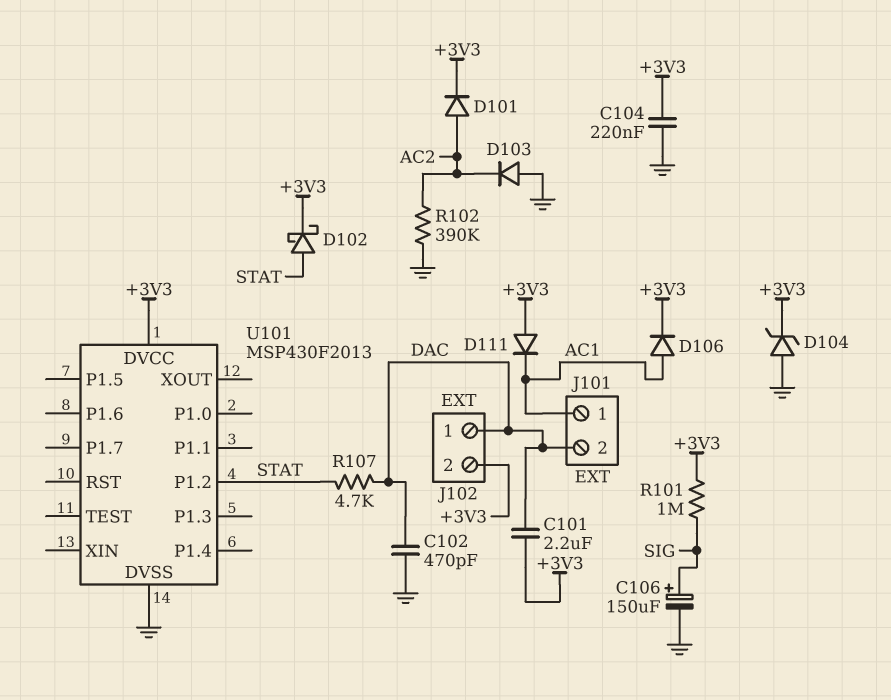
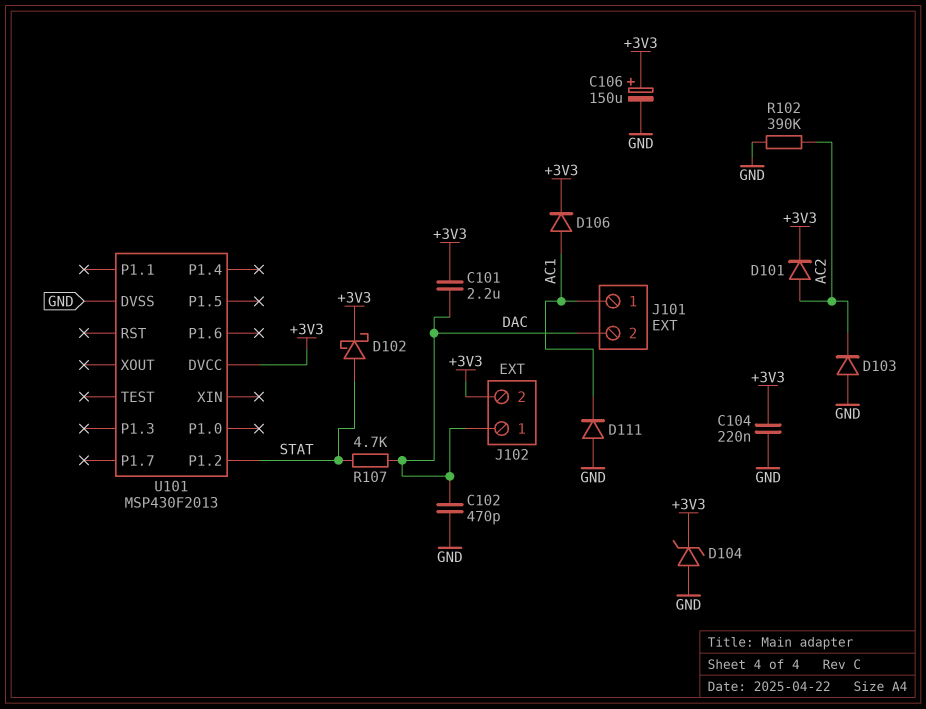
C106: 150uF (plus SIG, minus GND) -> 150uF (plus +3V3, minus GND)
D111: diode (A +3V3, K AC1) -> diode (A GND, K AC1)
R101: 1M (+3V3, SIG) -> none

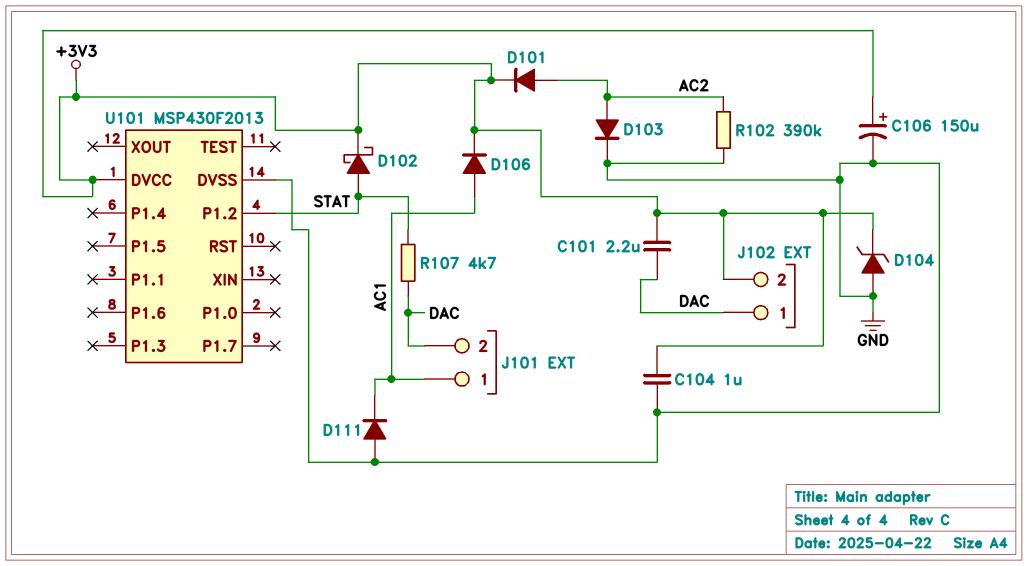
C102: 470pF (DAC, GND) -> none
C104: 220nF (+3V3, GND) -> 1uF (+3V3, GND)
D103: diode (A GND, K AC2) -> diode (A AC2, K GND)

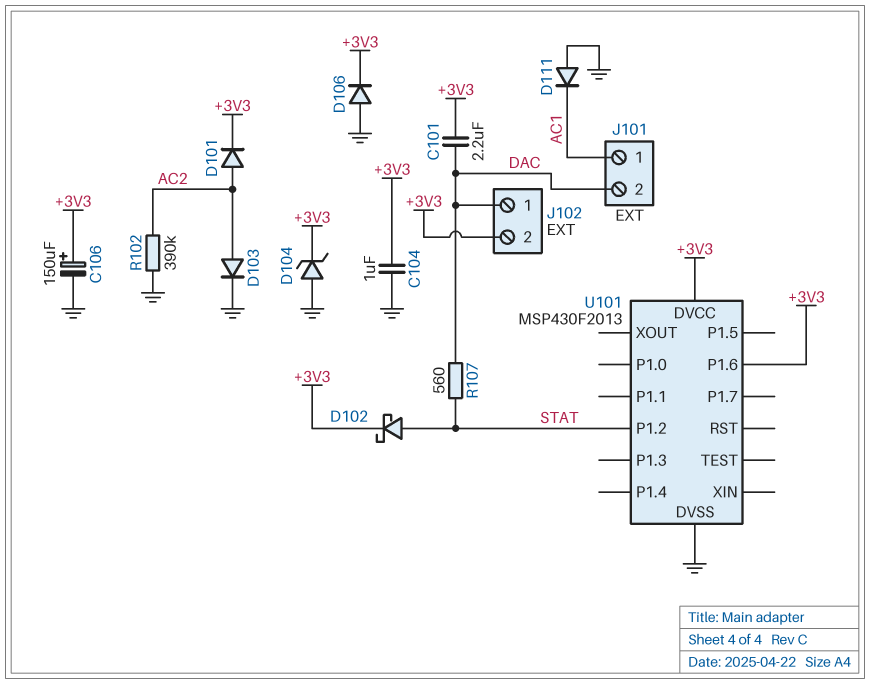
D106: diode (A AC1, K +3V3) -> diode (A GND, K +3V3)
R107: 4.7k (DAC, STAT) -> 560 (DAC, STAT)
U101 pin P1.6: none -> +3V3

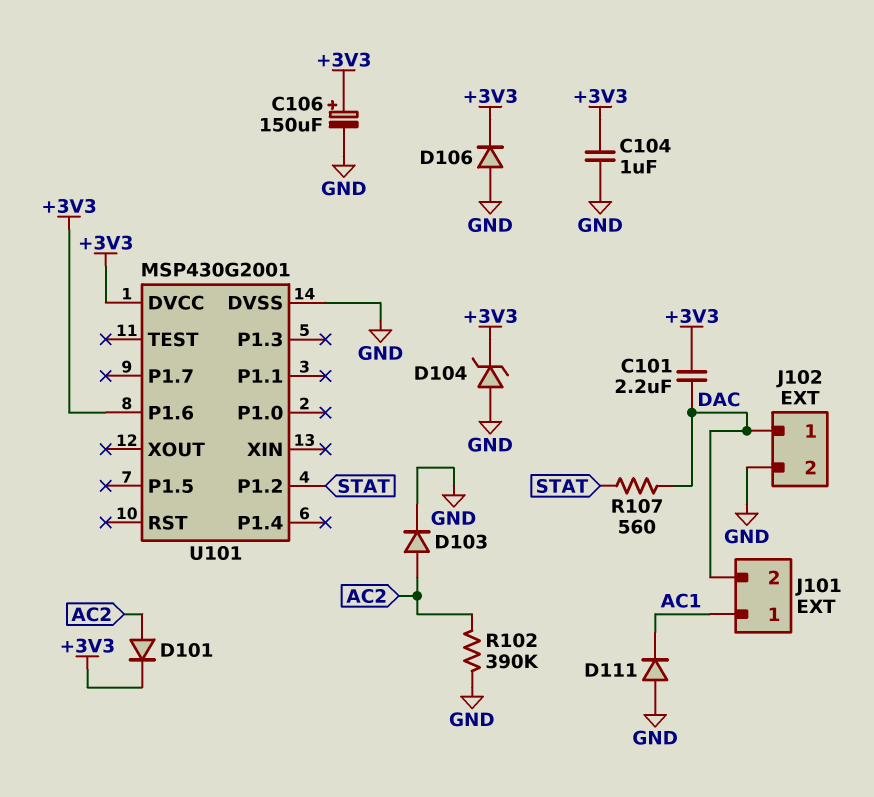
D102: schottky (A STAT, K +3V3) -> none
J102 pin 2: +3V3 -> GND
U101: MSP430F2013 -> MSP430G2001

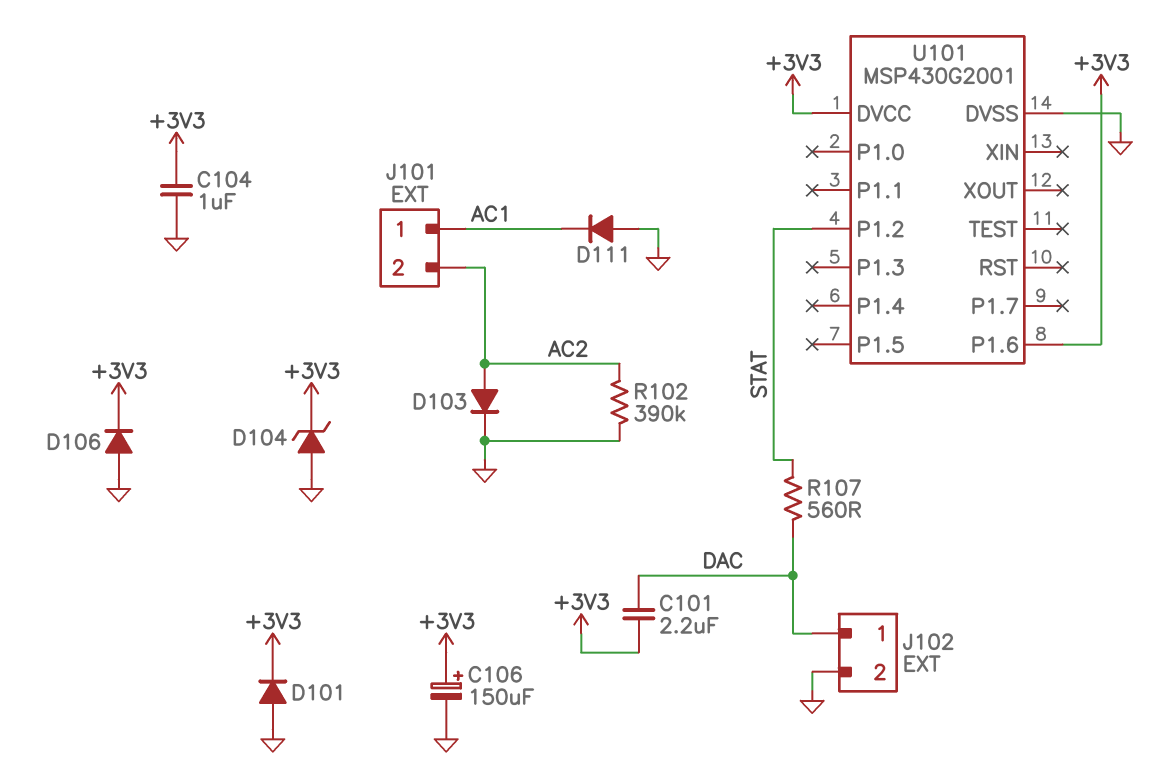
D101: diode (A AC2, K +3V3) -> diode (A GND, K +3V3)
J101 pin 2: DAC -> AC2

